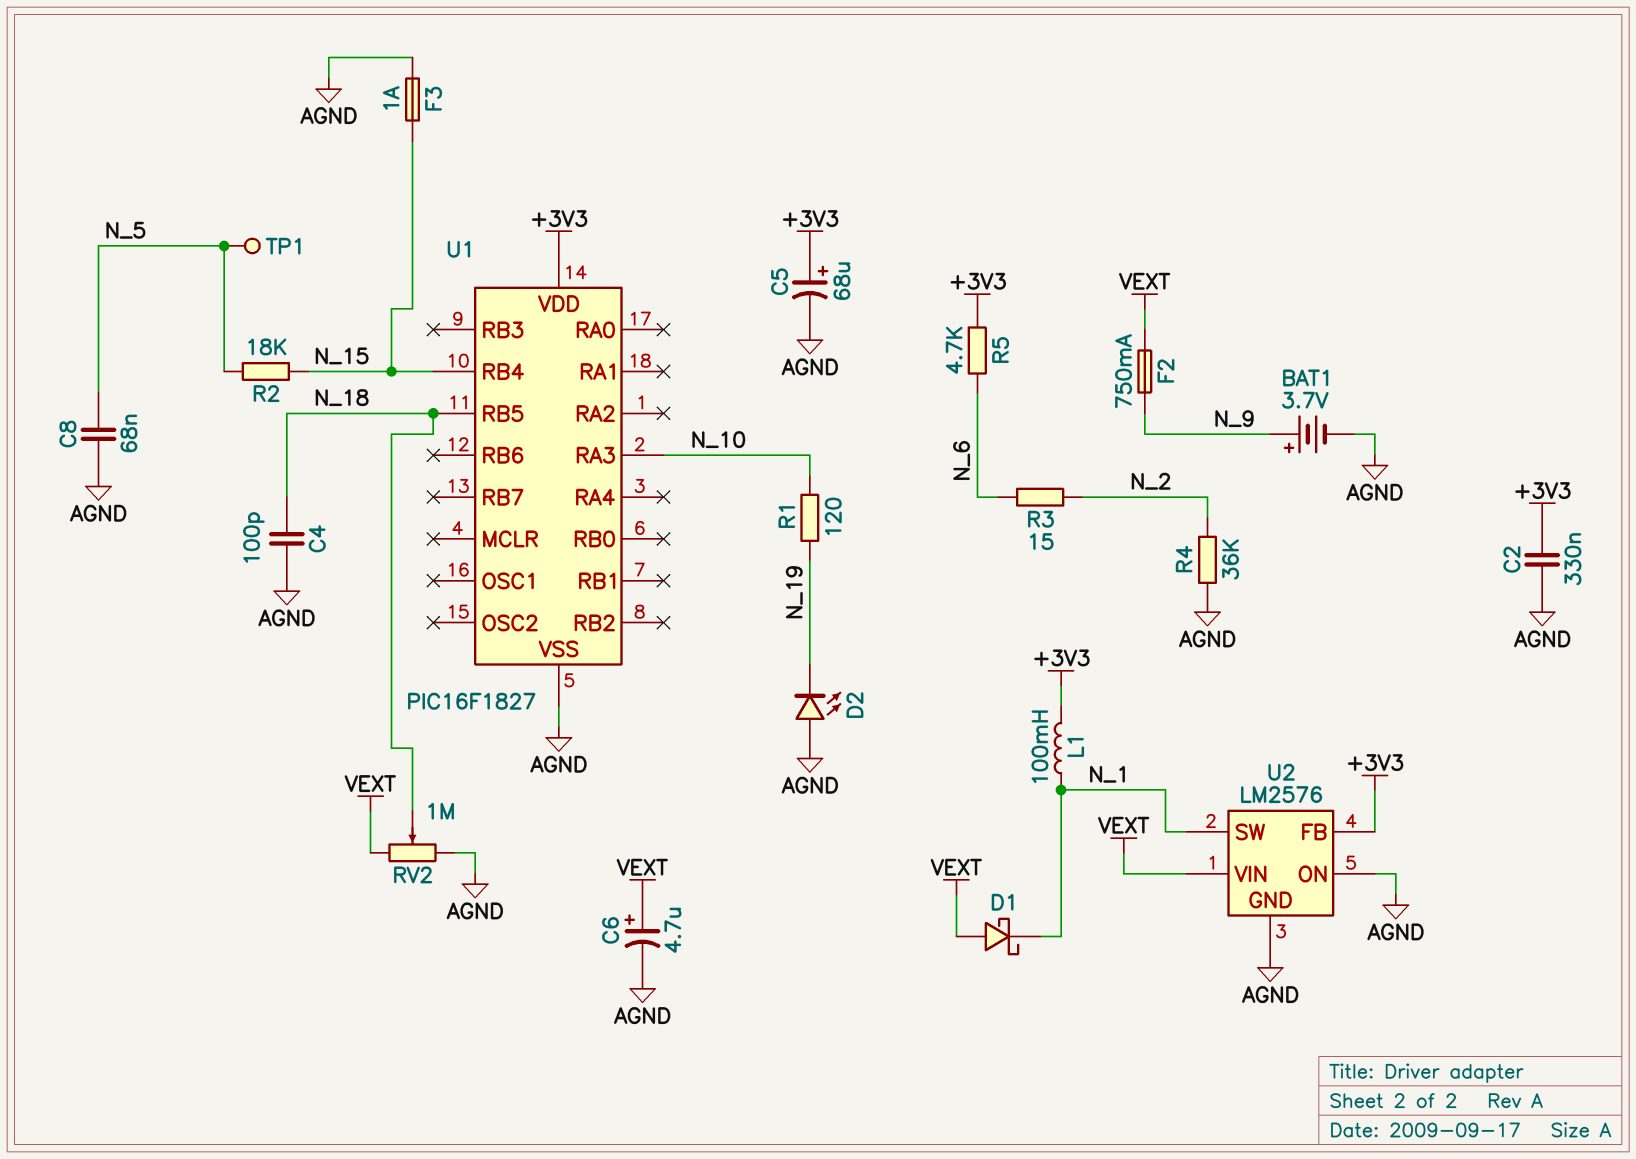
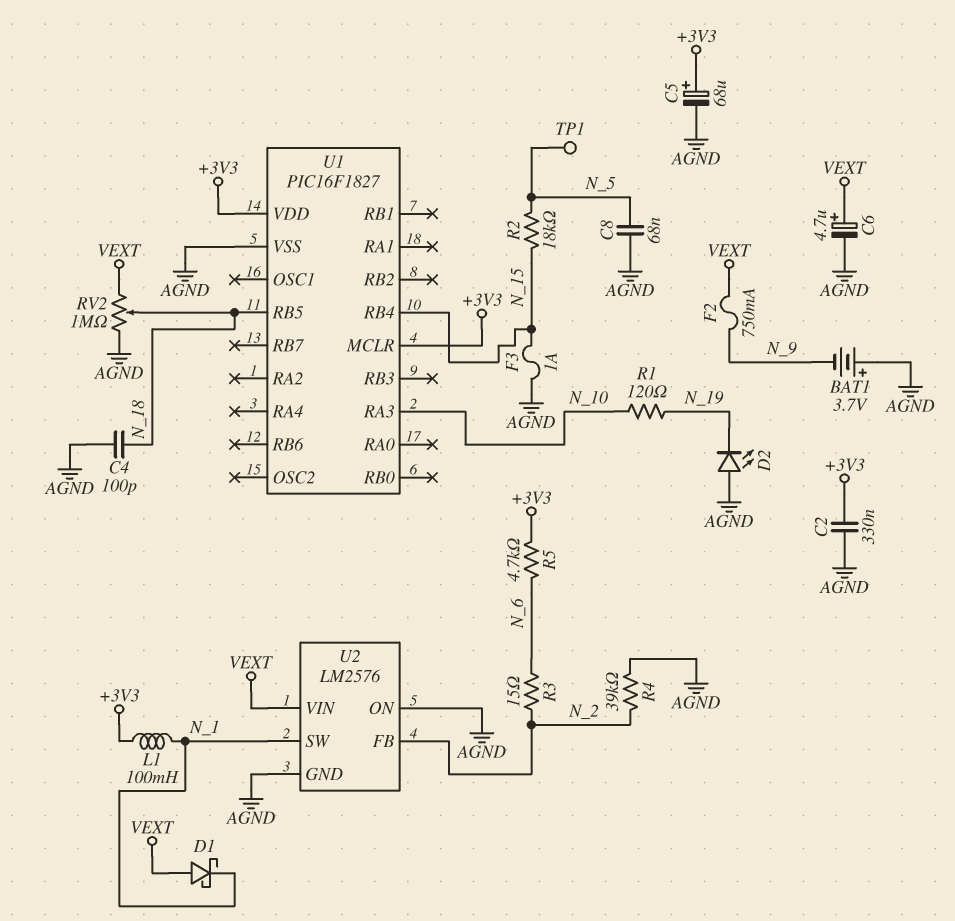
BAT1: 3.7V (plus N_9, minus AGND) -> 3.7V (plus AGND, minus N_9)
R4: 36k (AGND, N_2) -> 39k (AGND, N_2)
U1 pin MCLR: none -> +3V3
U2 pin FB: +3V3 -> N_2

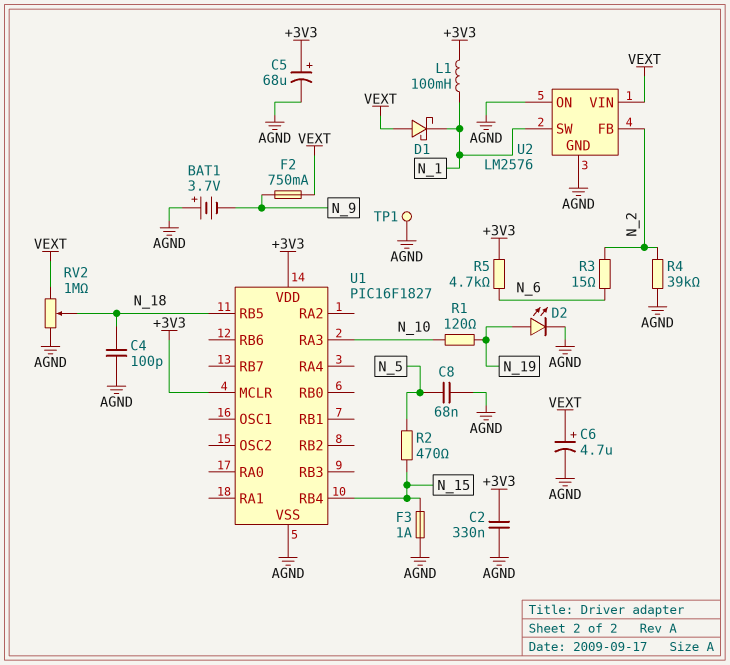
D2: LED (A AGND, K N_19) -> LED (A N_19, K AGND)
R2: 18k (N_5, N_15) -> 470 (N_5, N_15)
TP1: test point (N_5) -> test point (AGND)

